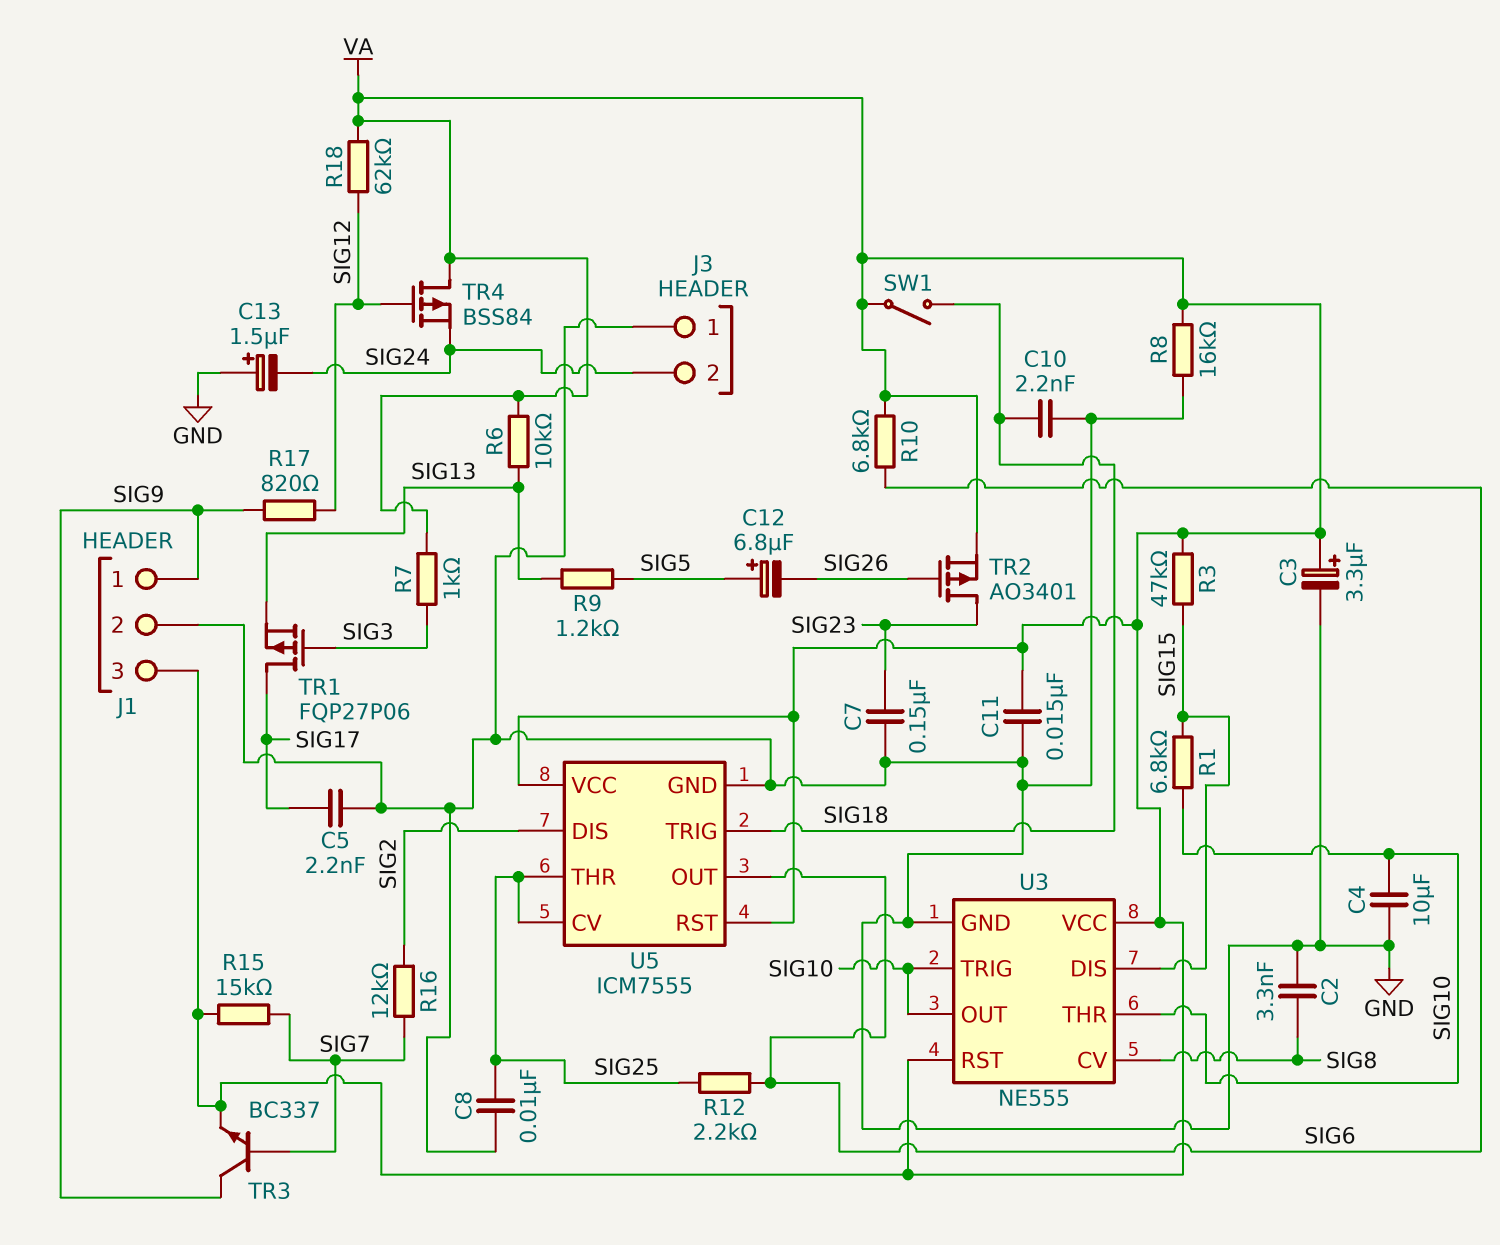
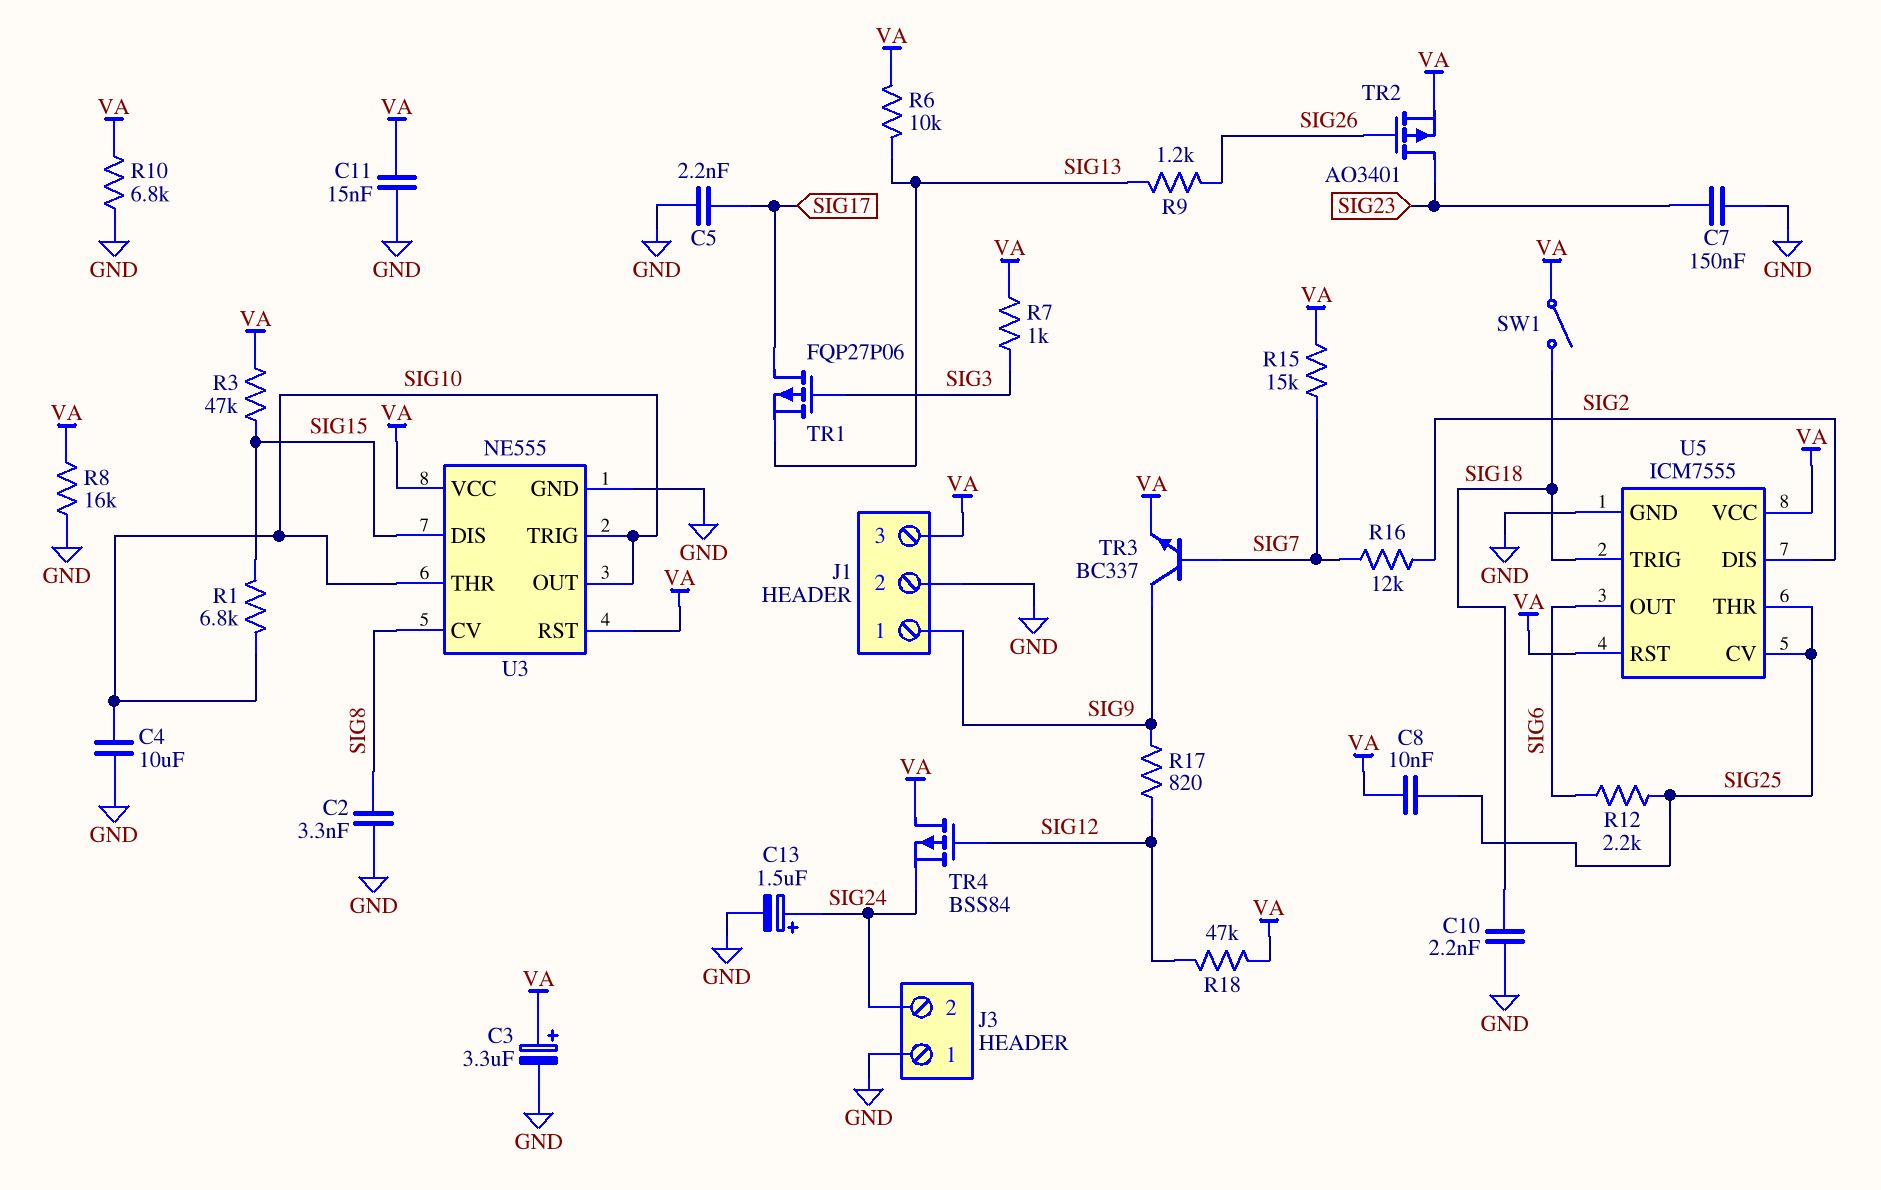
C8: 10nF (GND, SIG25) -> 10nF (SIG25, VA)
C12: 6.8uF (plus SIG5, minus SIG26) -> none
C13: 1.5uF (plus GND, minus SIG24) -> 1.5uF (plus SIG24, minus GND)
R9: 1.2k (SIG5, SIG13) -> 1.2k (SIG13, SIG26)
R10: 6.8k (SIG6, VA) -> 6.8k (GND, VA)
R18: 62k (SIG12, VA) -> 47k (SIG12, VA)

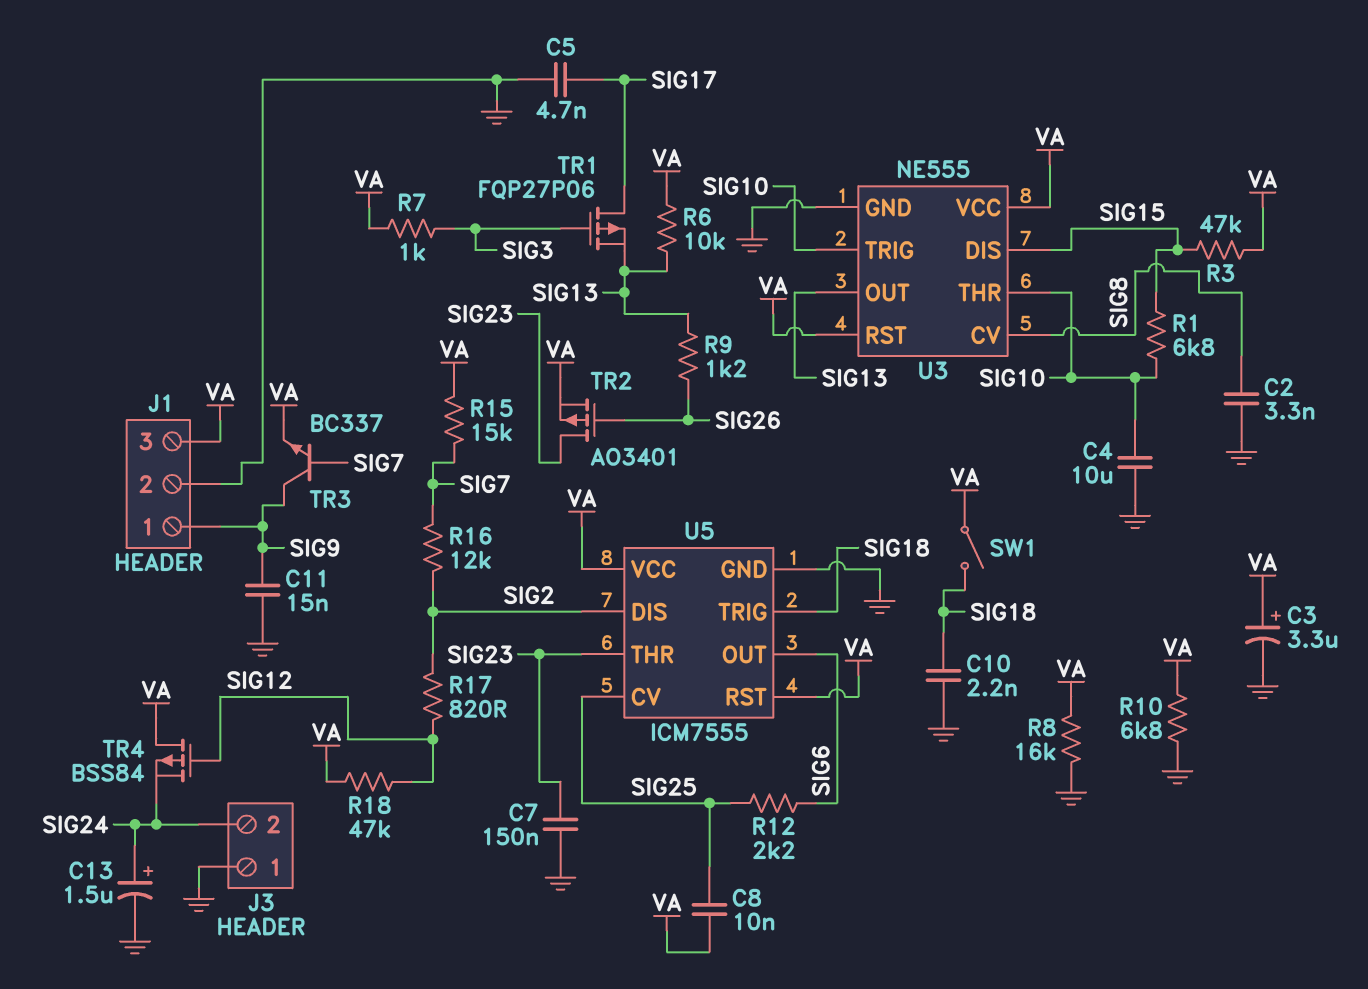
C5: 2.2nF (GND, SIG17) -> 4.7nF (GND, SIG17)
C11: 15nF (GND, VA) -> 15nF (GND, SIG9)
R17: 820 (SIG9, SIG12) -> 820 (SIG2, SIG12)
U3 pin OUT: SIG10 -> SIG13
U5 pin THR: SIG25 -> SIG23

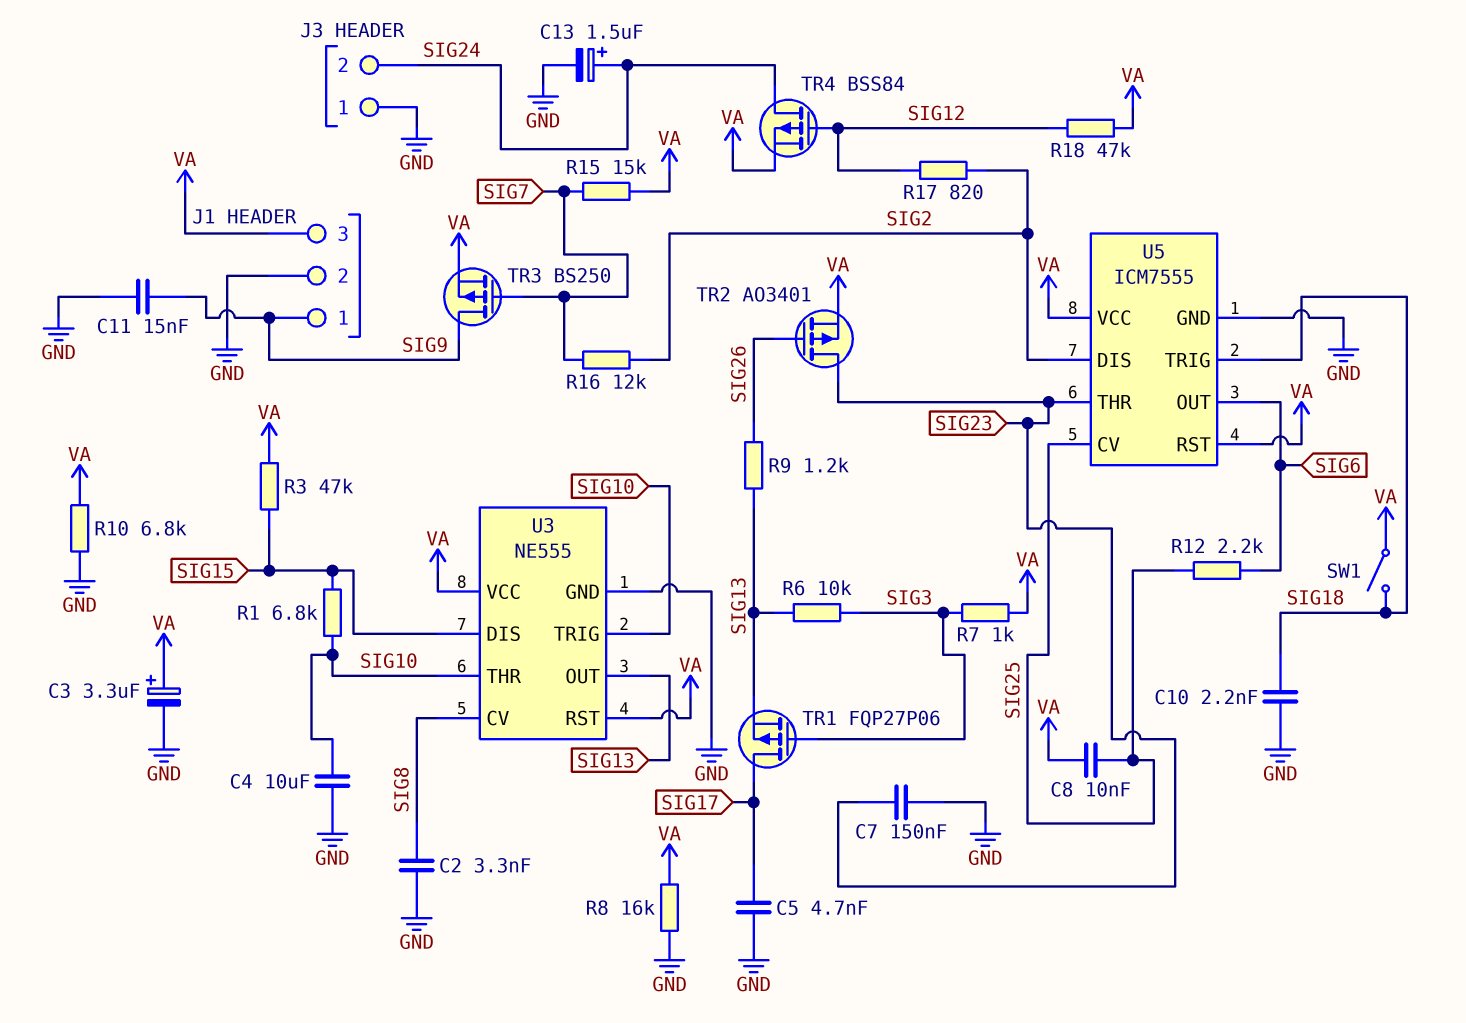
R6: 10k (SIG13, VA) -> 10k (SIG3, SIG13)
TR3: NPN BC337 (B SIG7, C SIG9, E VA) -> PMOS BS250 (G SIG7, D SIG9, S VA)
TR4: PMOS BSS84 (G SIG12, D VA, S SIG24) -> PMOS BSS84 (G SIG12, D SIG24, S VA)

